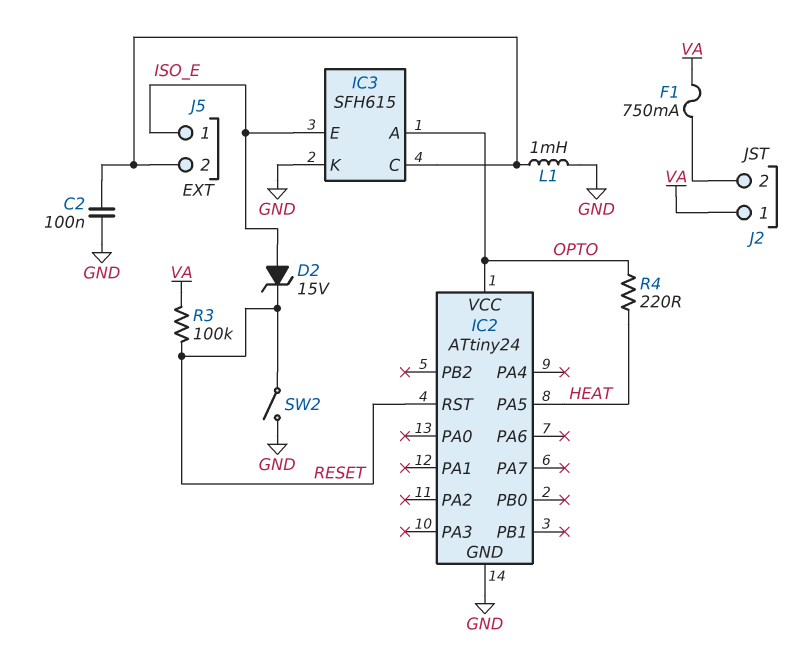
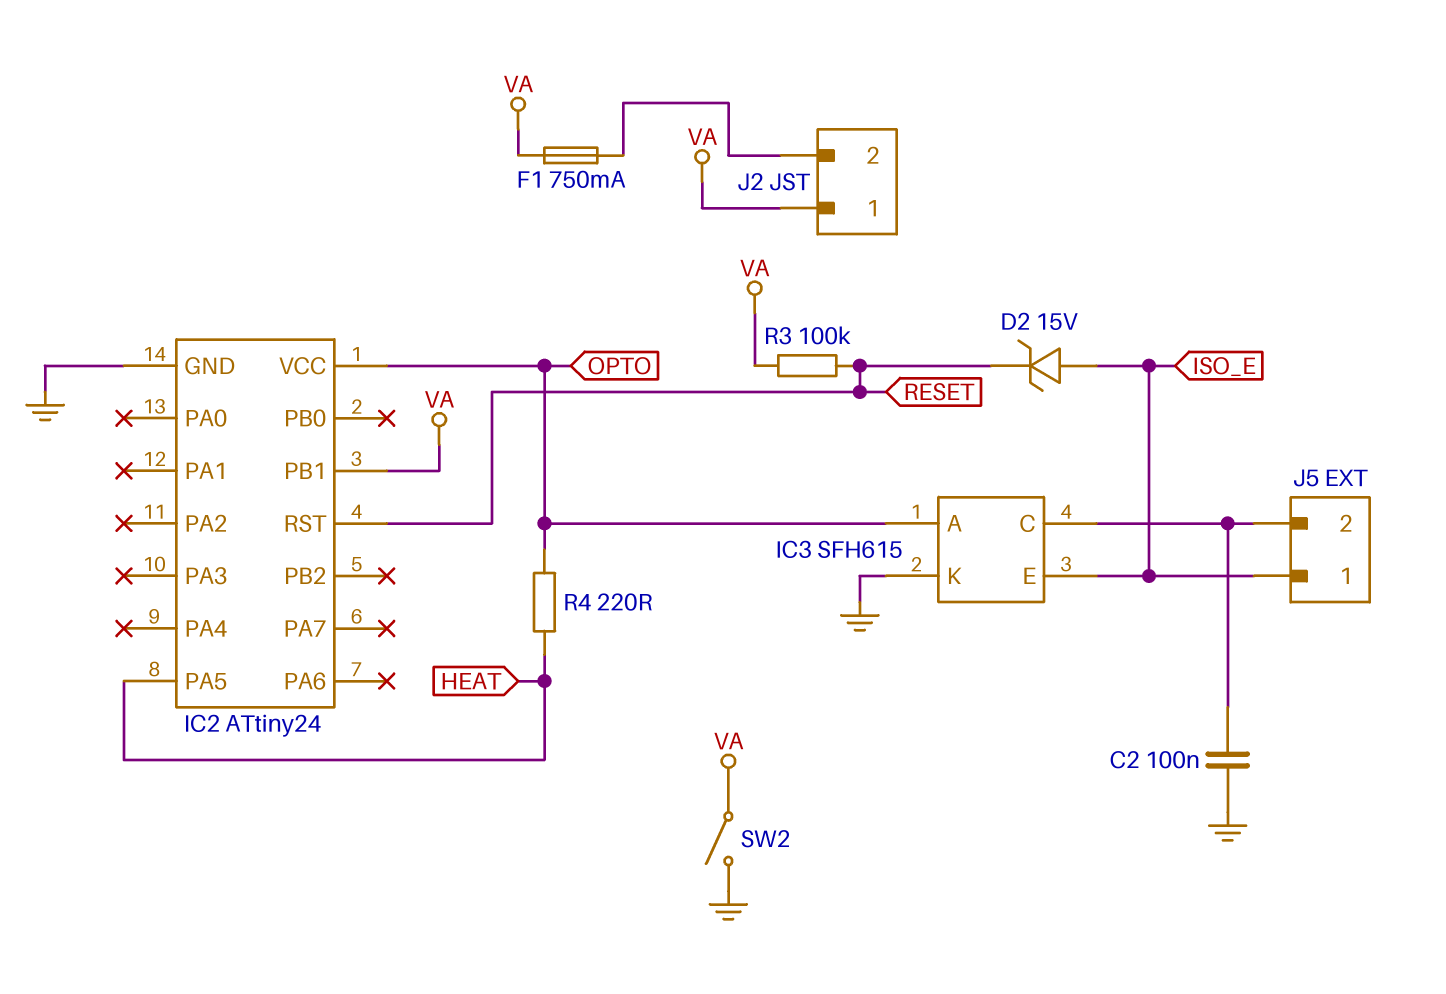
IC2 pin PB1: none -> VA
L1: 1mH (GND, IC3/C) -> none
SW2: switch (GND, RESET) -> switch (GND, VA)

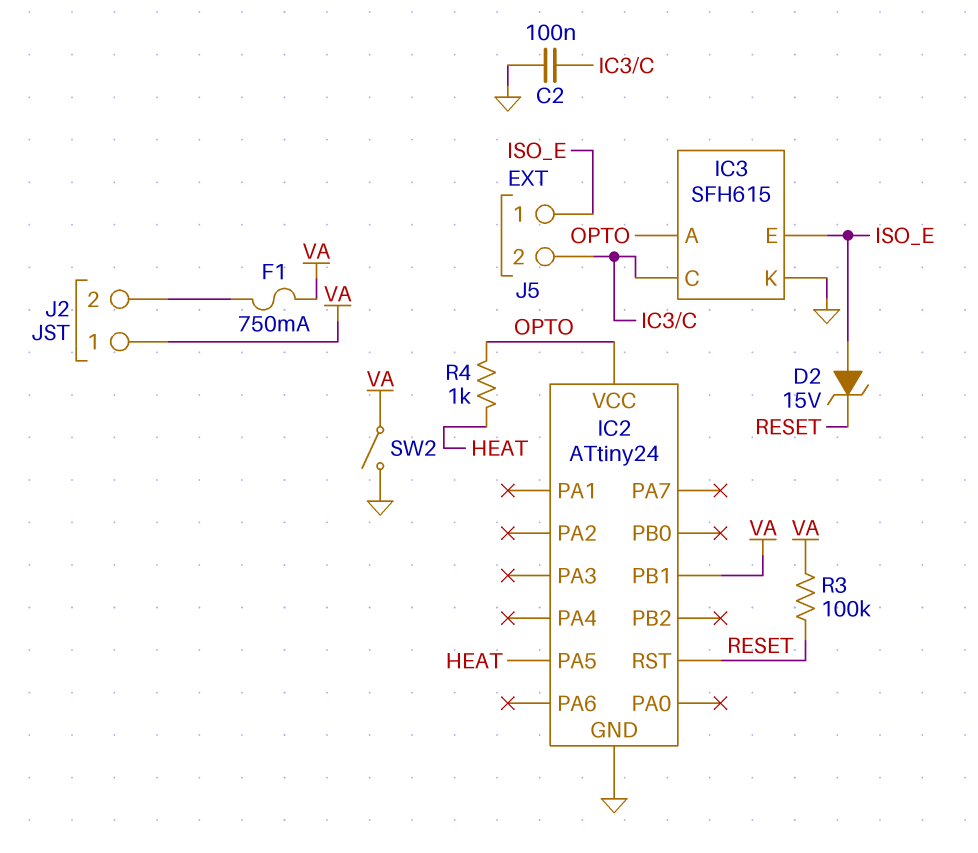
R4: 220 (HEAT, OPTO) -> 1k (HEAT, OPTO)

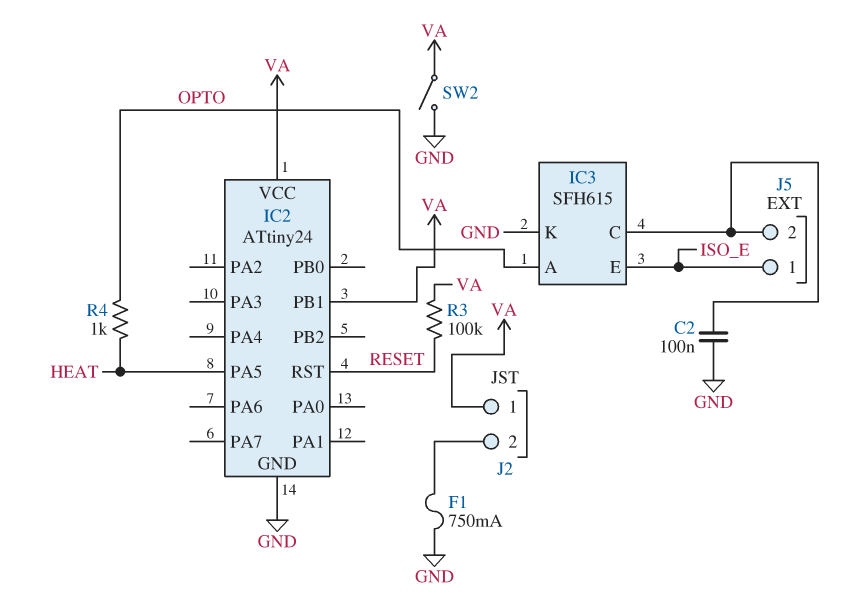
D2: zener 15V (A ISO_E, K RESET) -> none
F1: 750mA (J2/2, VA) -> 750mA (GND, J2/2)
IC2 pin VCC: OPTO -> VA

